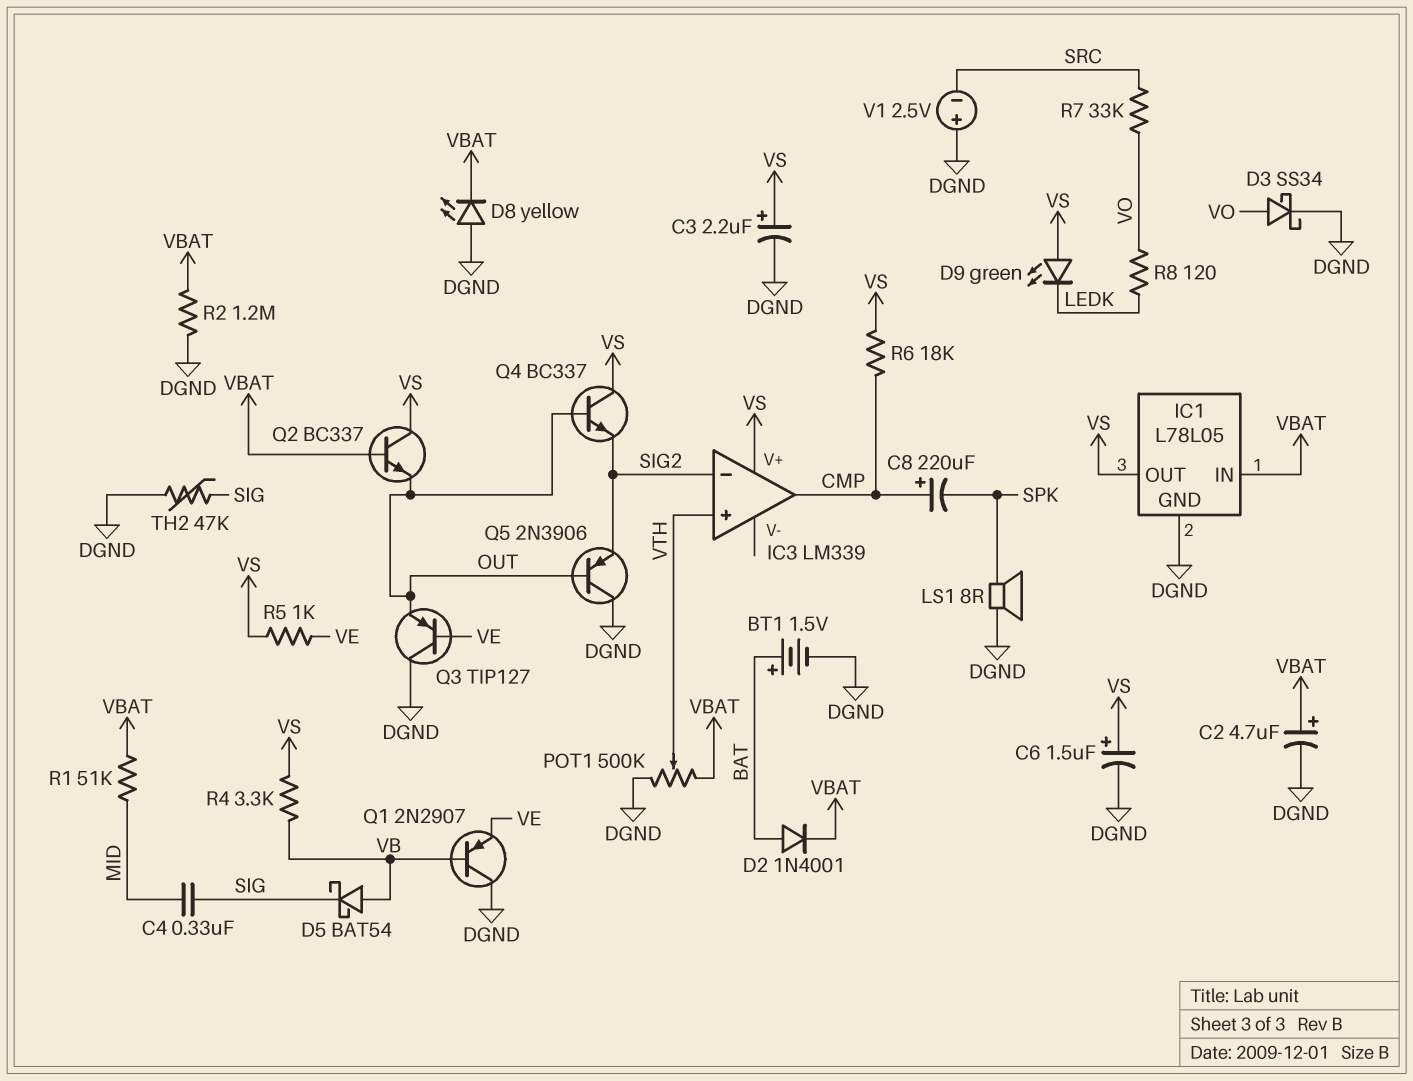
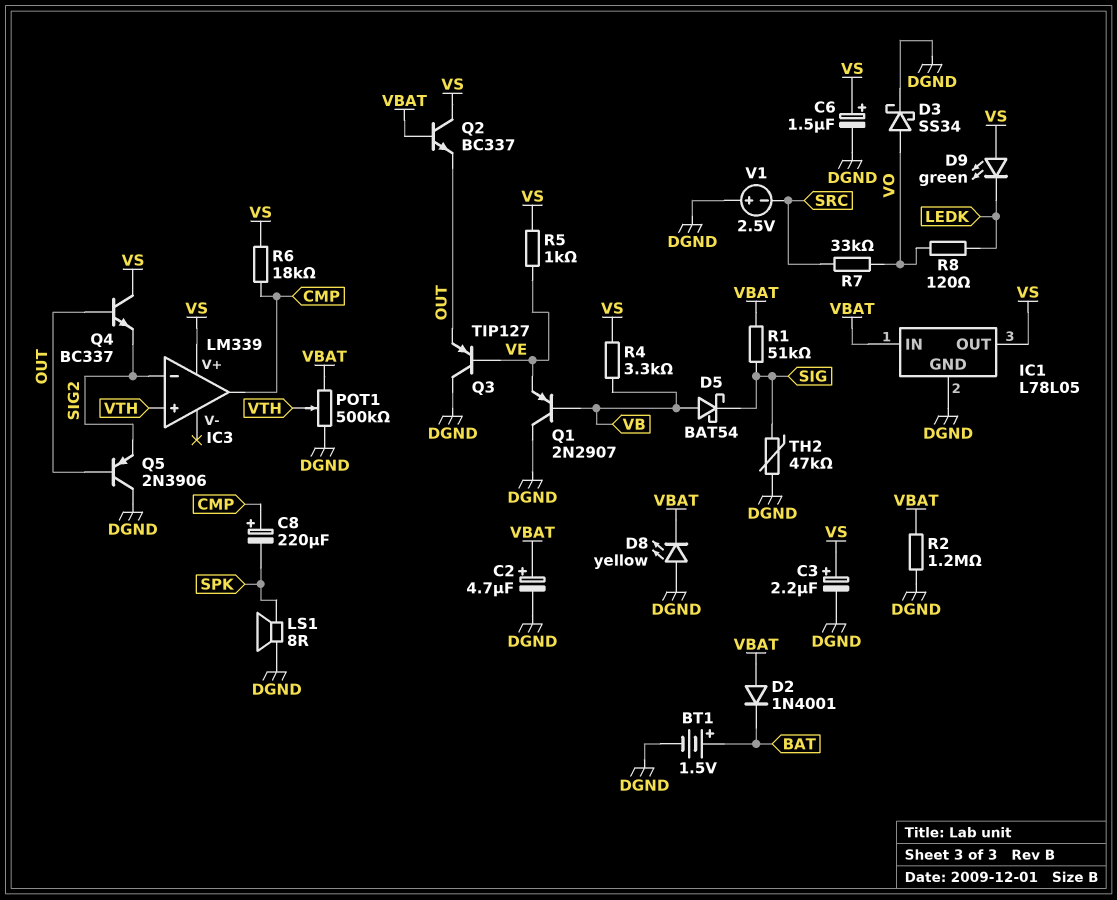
C4: 330nF (MID, SIG) -> none
D2: diode 1N4001 (A BAT, K VBAT) -> diode 1N4001 (A VBAT, K BAT)
R1: 51k (MID, VBAT) -> 51k (SIG, VBAT)

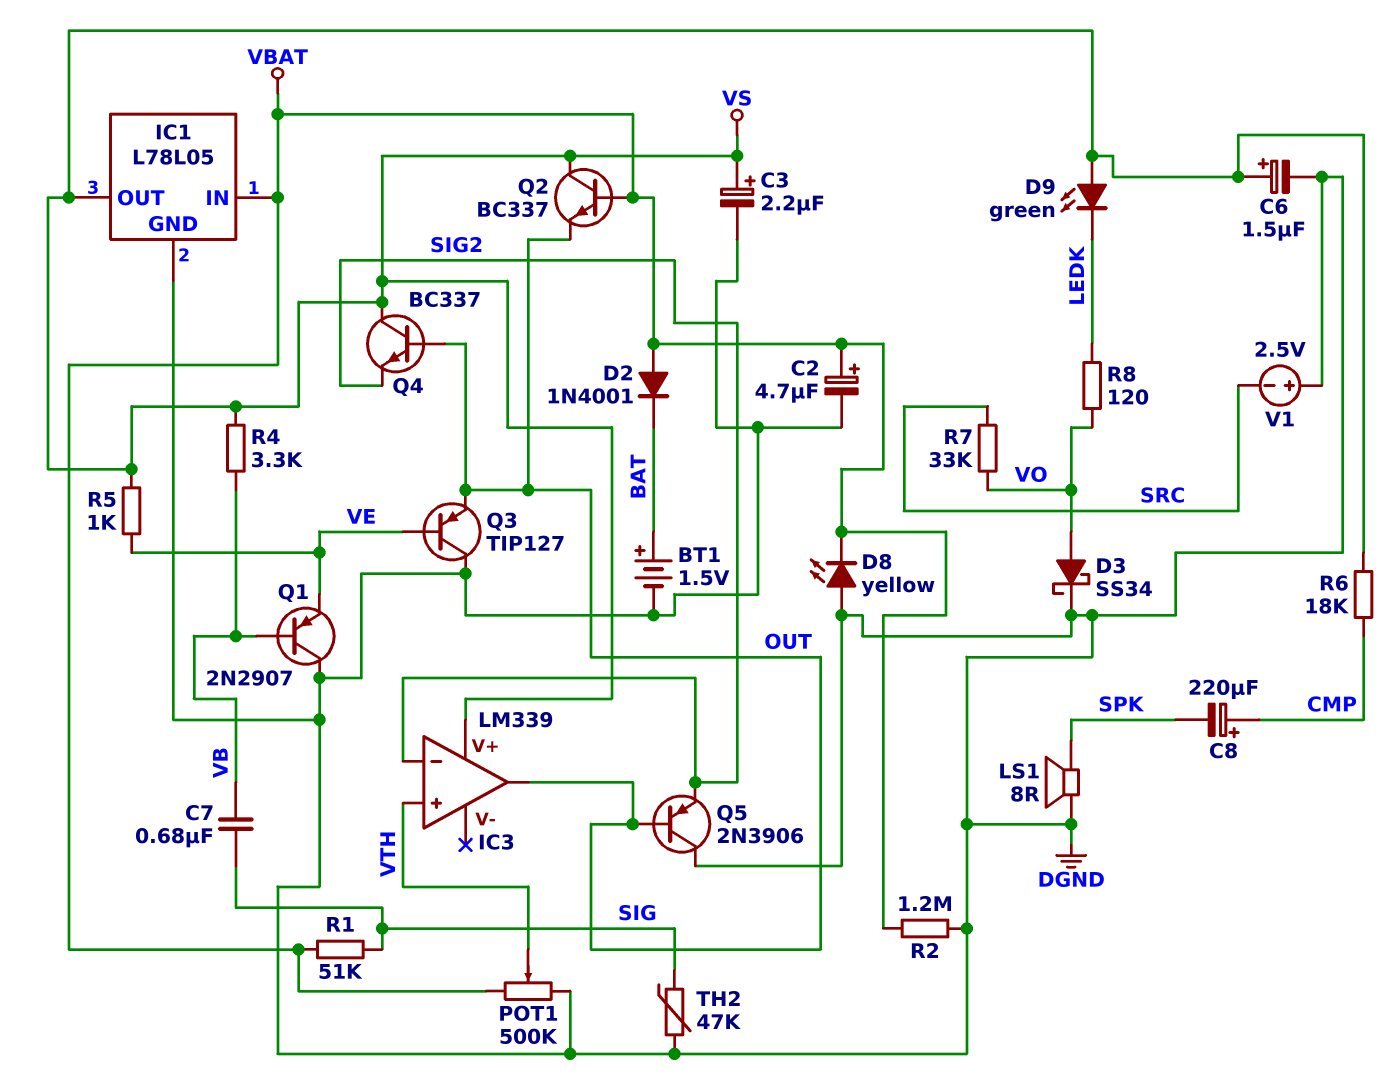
C7: none -> 680nF (SIG, VB)
D5: schottky BAT54 (A VB, K SIG) -> none
IC3 pin out: CMP -> OUT

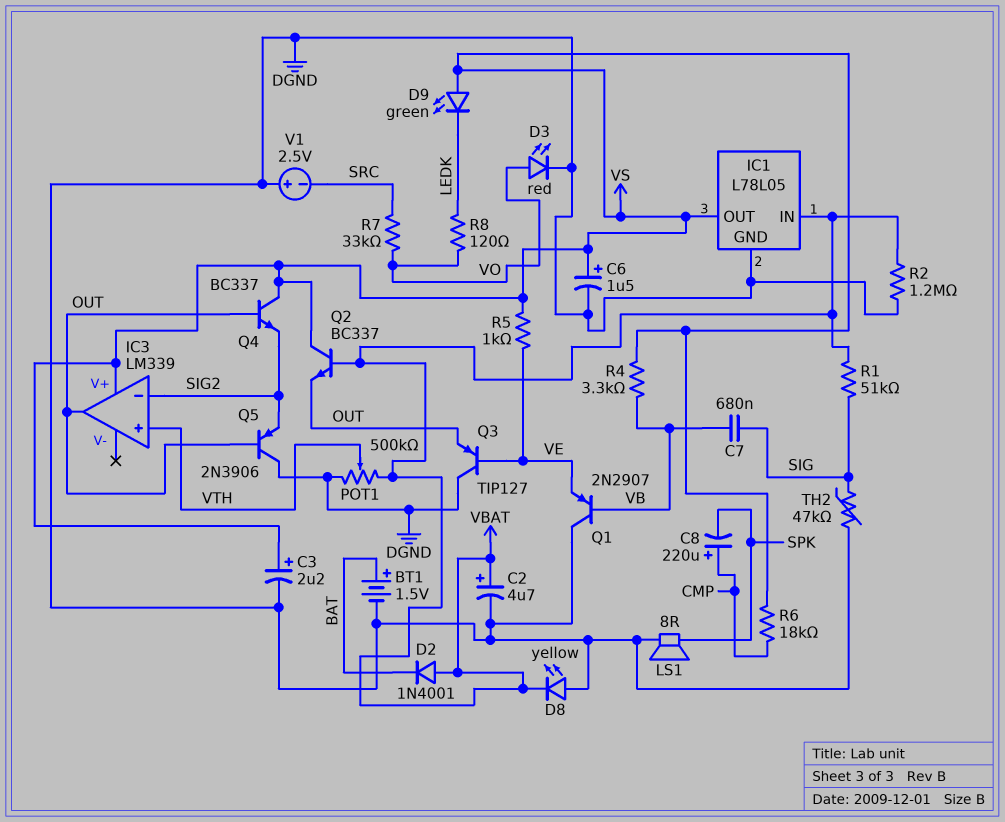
D3: schottky SS34 (A VO, K DGND) -> LED red (A VO, K DGND)

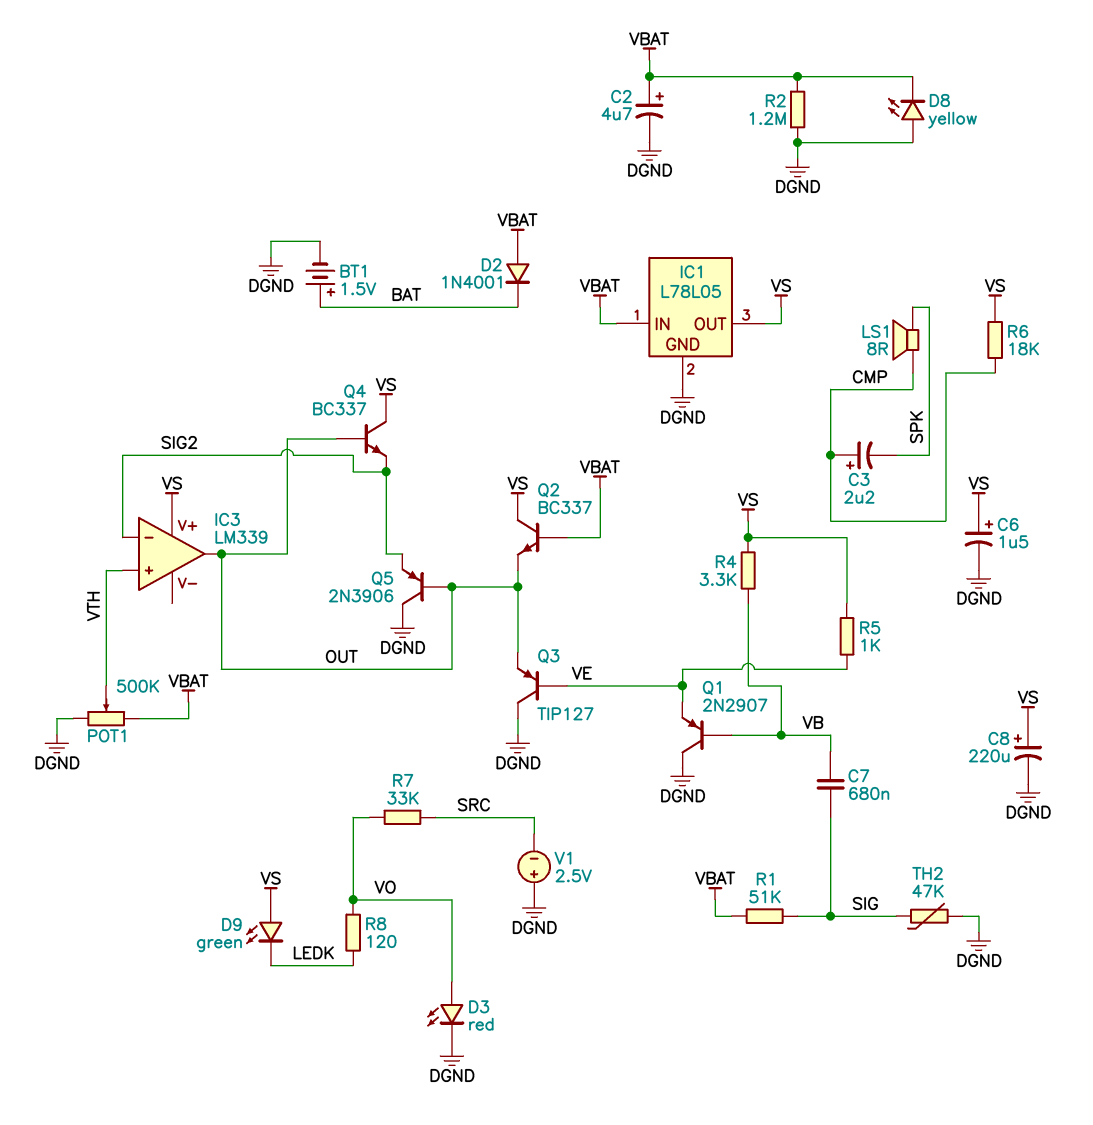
C3: 2.2uF (plus VS, minus DGND) -> 2.2uF (plus CMP, minus SPK)
C8: 220uF (plus CMP, minus SPK) -> 220uF (plus VS, minus DGND)
LS1: speaker 8R (DGND, SPK) -> speaker 8R (CMP, SPK)

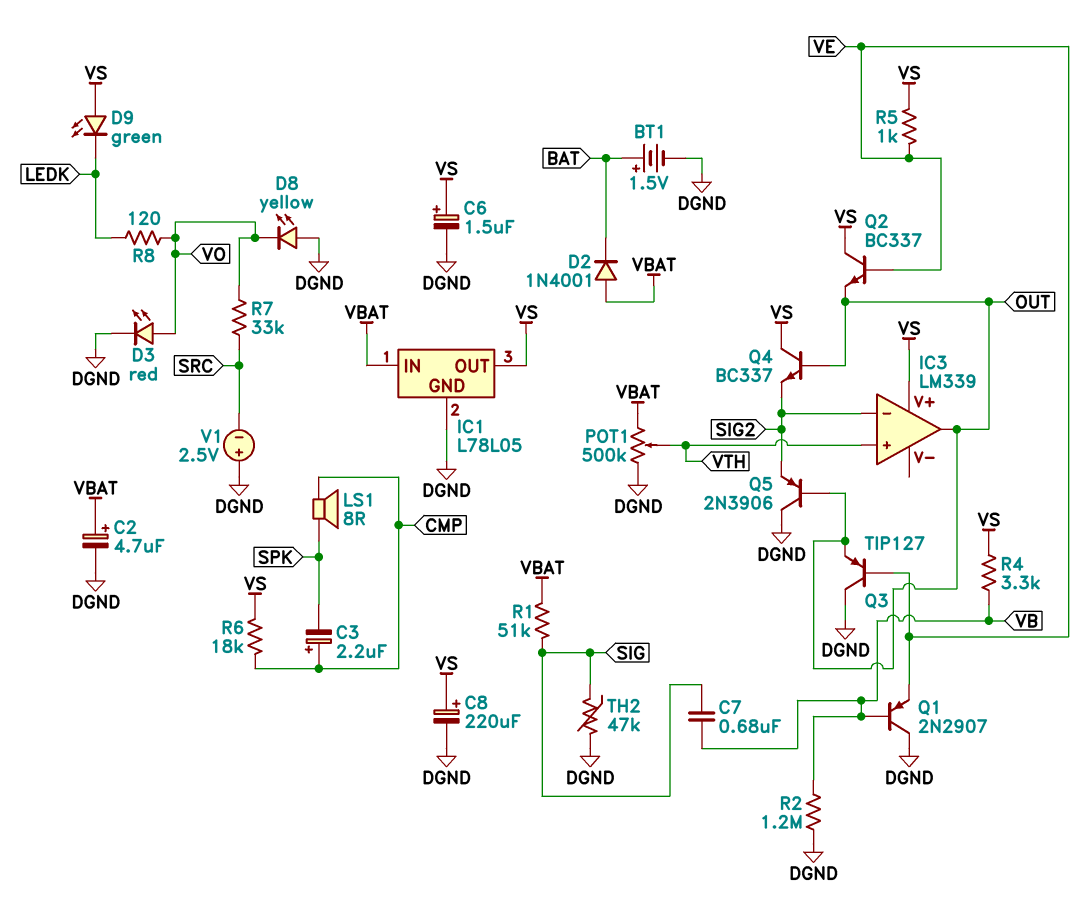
D8: LED yellow (A DGND, K VBAT) -> LED yellow (A DGND, K VO)
Q2: NPN BC337 (B VBAT, C VS, E OUT) -> NPN BC337 (B VE, C VS, E OUT)
R2: 1.2M (DGND, VBAT) -> 1.2M (DGND, VB)

